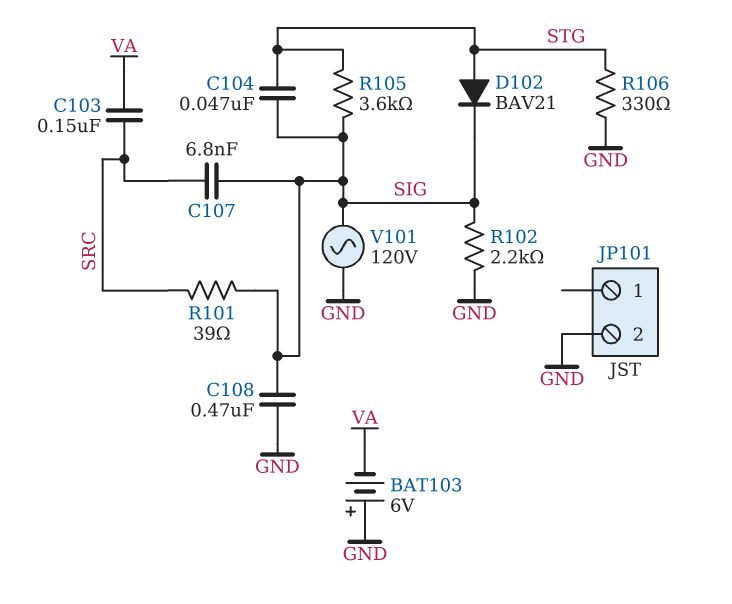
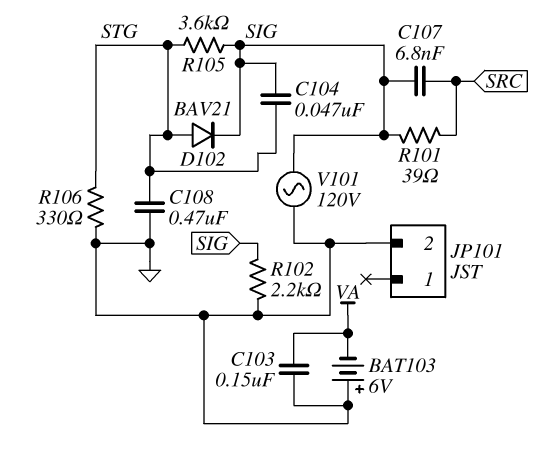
C103: 150nF (SRC, VA) -> 150nF (GND, VA)
C108: 470nF (GND, SIG) -> 470nF (GND, STG)

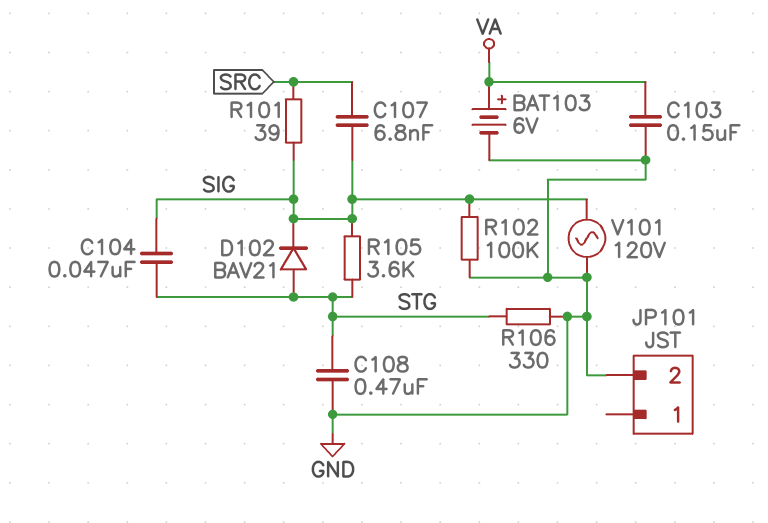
BAT103: 6V (plus GND, minus VA) -> 6V (plus VA, minus GND)
R102: 2.2k (GND, SIG) -> 100k (GND, SIG)

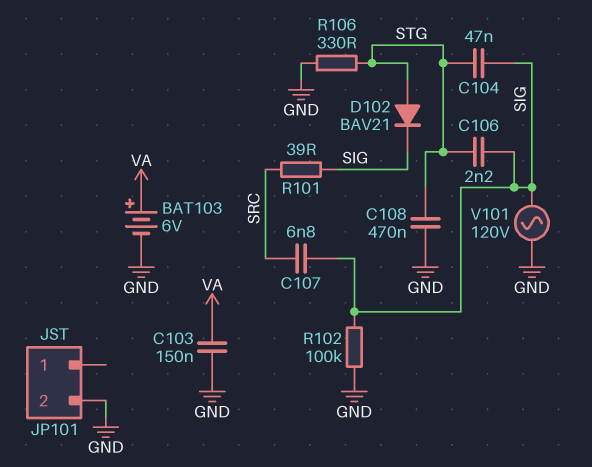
C106: none -> 2.2nF (SIG, STG)
R105: 3.6k (SIG, STG) -> none

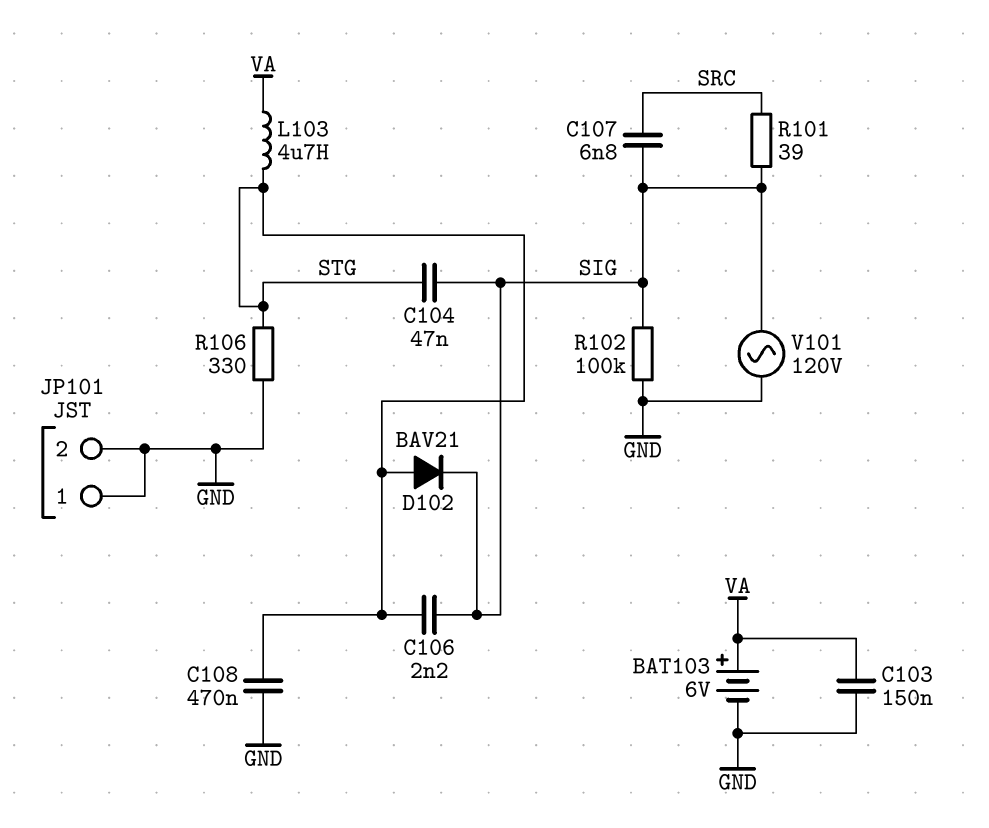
JP101 pin 1: none -> GND
L103: none -> 4.7uH (STG, VA)

